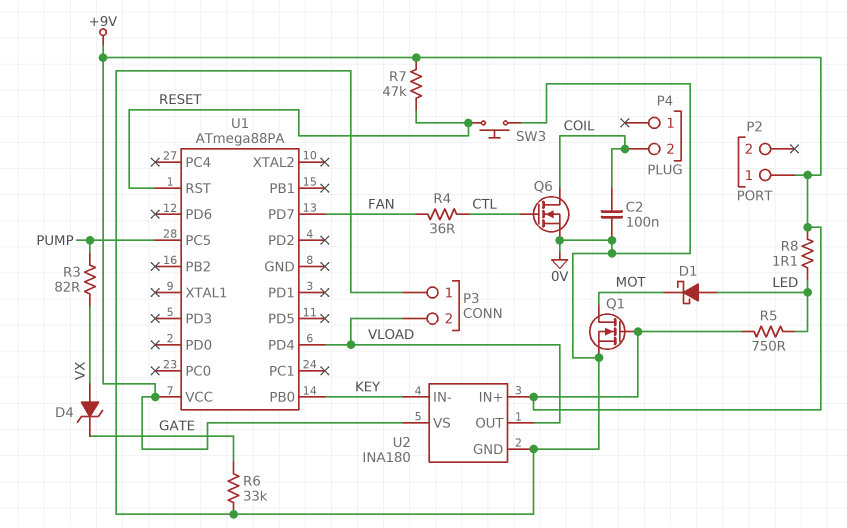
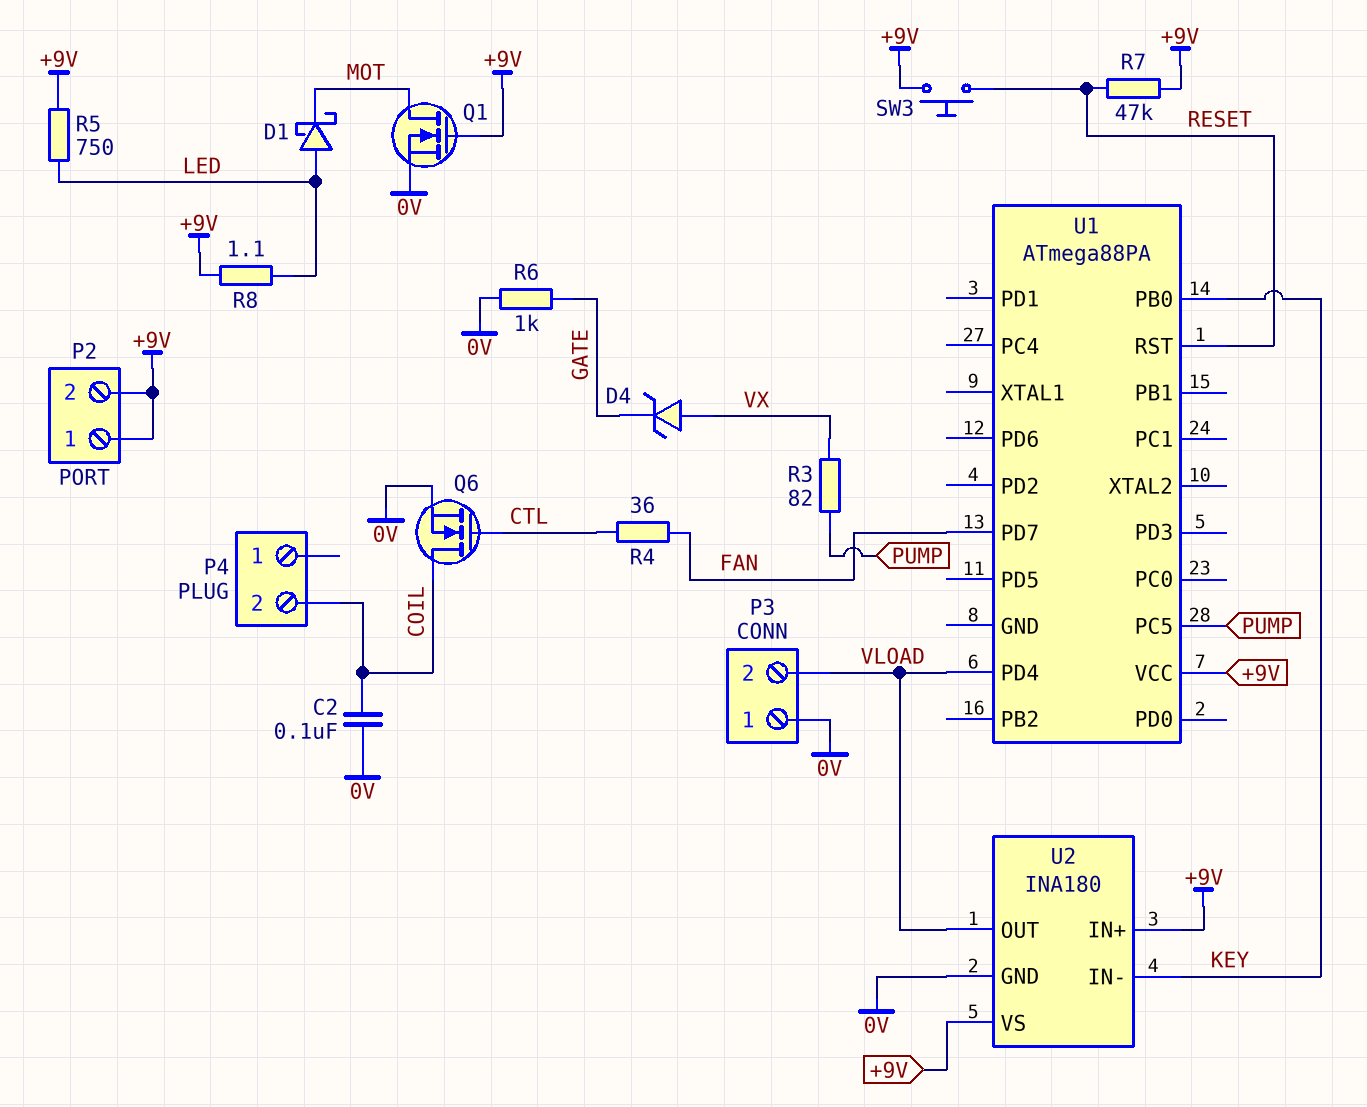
P2 pin 2: none -> +9V
R6: 33k (0V, GATE) -> 1k (0V, GATE)
SW3: button (0V, RESET) -> button (+9V, RESET)

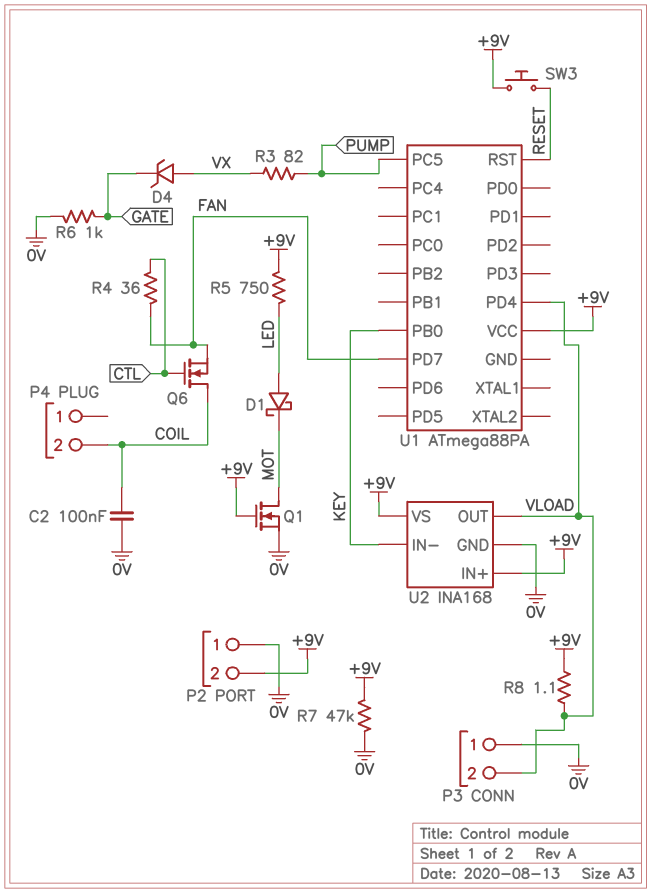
P2 pin 1: +9V -> 0V
Q6: NMOS (G CTL, D COIL, S 0V) -> NMOS (G CTL, D COIL, S FAN)
R7: 47k (+9V, RESET) -> 47k (+9V, 0V)
R8: 1.1 (+9V, LED) -> 1.1 (+9V, VLOAD)
U2: INA180 -> INA168

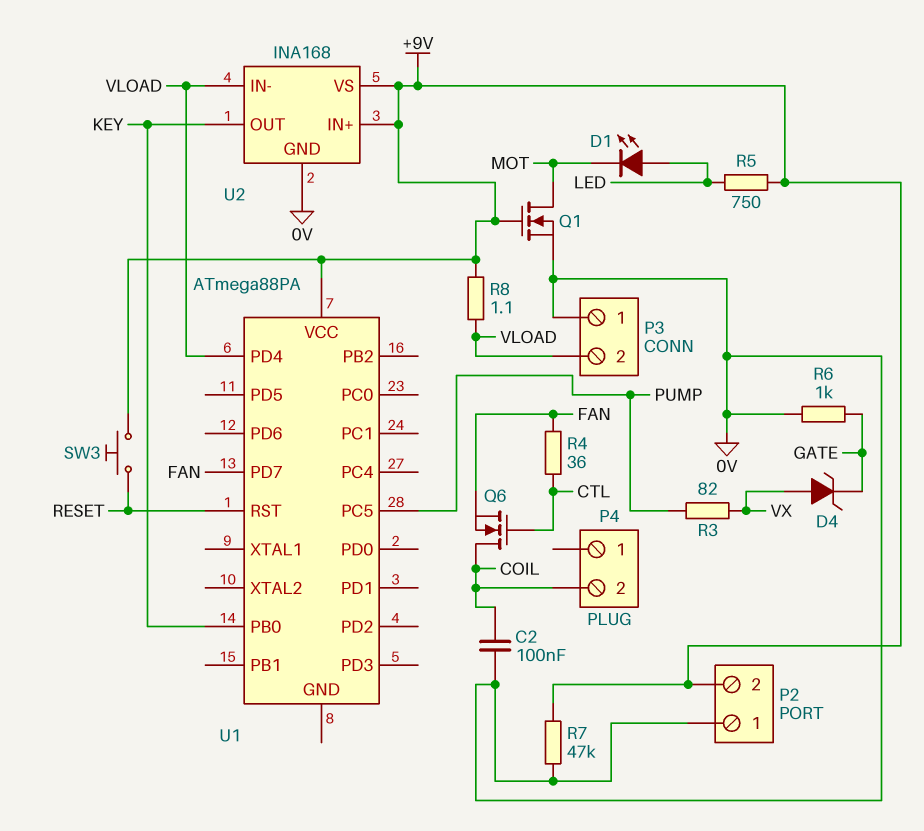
D1: schottky (A LED, K MOT) -> LED (A LED, K MOT)
U2 pin IN-: KEY -> VLOAD
U2 pin OUT: VLOAD -> KEY

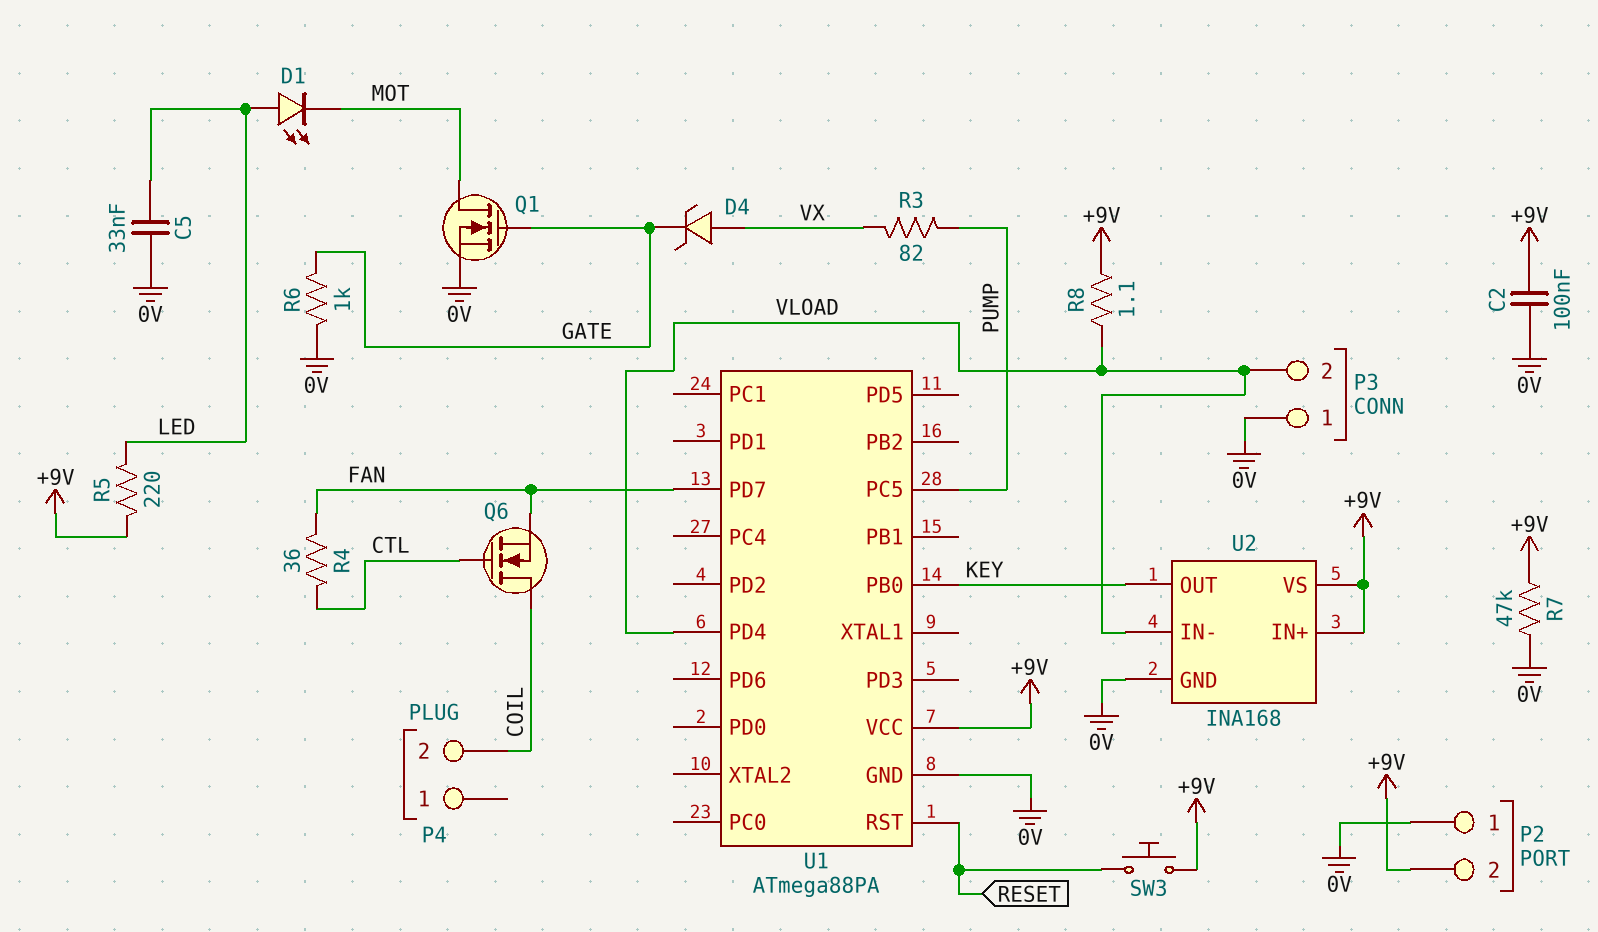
C2: 100nF (0V, COIL) -> 100nF (+9V, 0V)
C5: none -> 33nF (0V, LED)
Q1: NMOS (G +9V, D MOT, S 0V) -> NMOS (G GATE, D MOT, S 0V)
R5: 750 (+9V, LED) -> 220 (+9V, LED)
U1 pin GND: none -> 0V

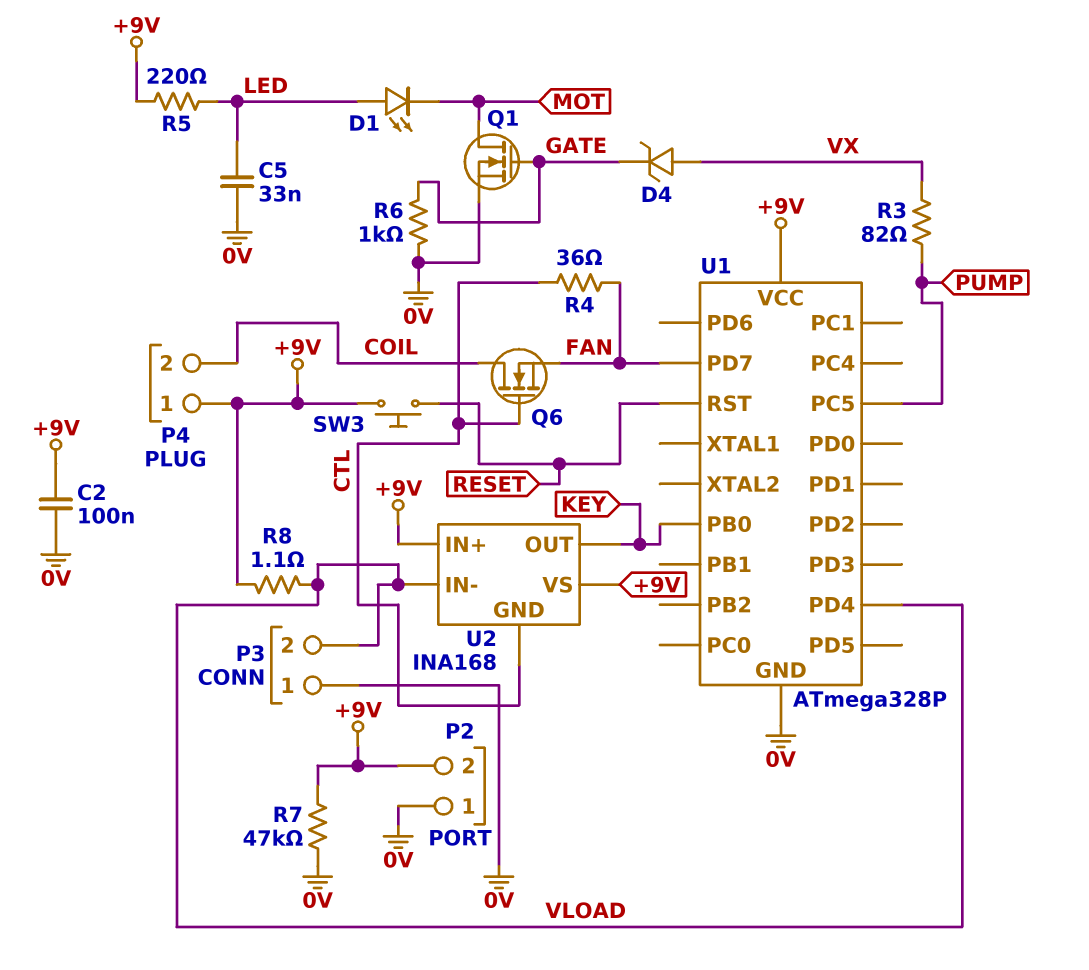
P4 pin 1: none -> +9V
U1: ATmega88PA -> ATmega328P
U2 pin GND: 0V -> CTL

